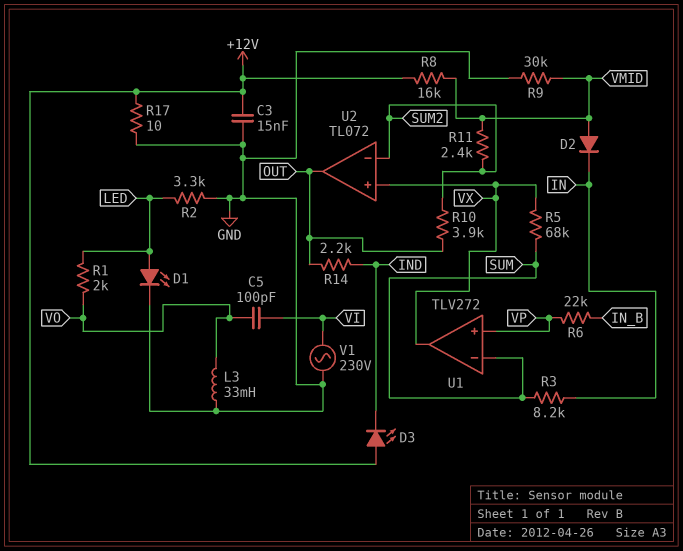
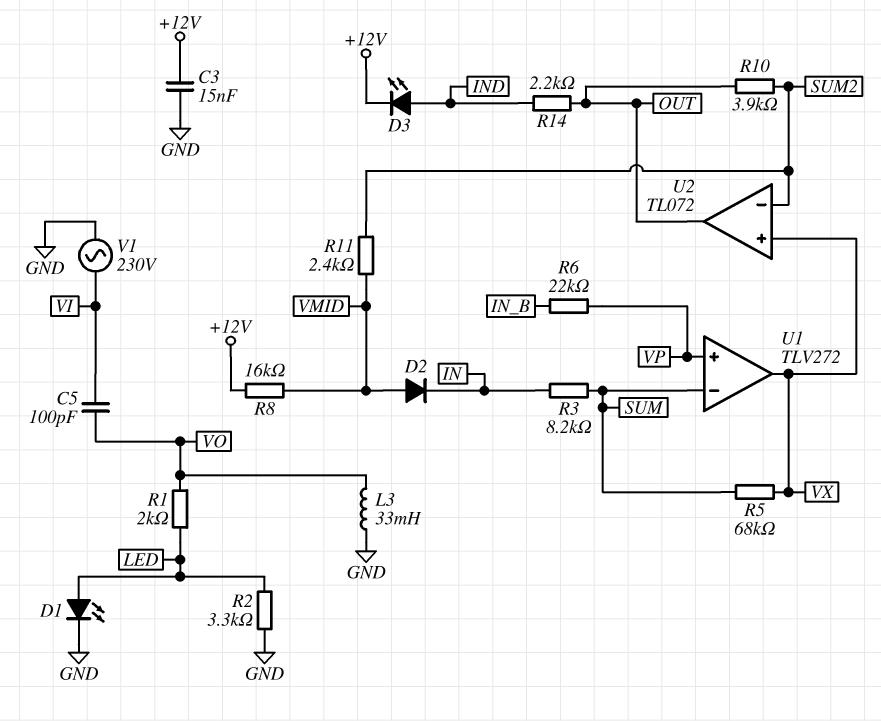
D3: LED (A +12V, K IND) -> LED (A IND, K +12V)
R9: 30k (GND, VMID) -> none
R17: 10 (+12V, GND) -> none

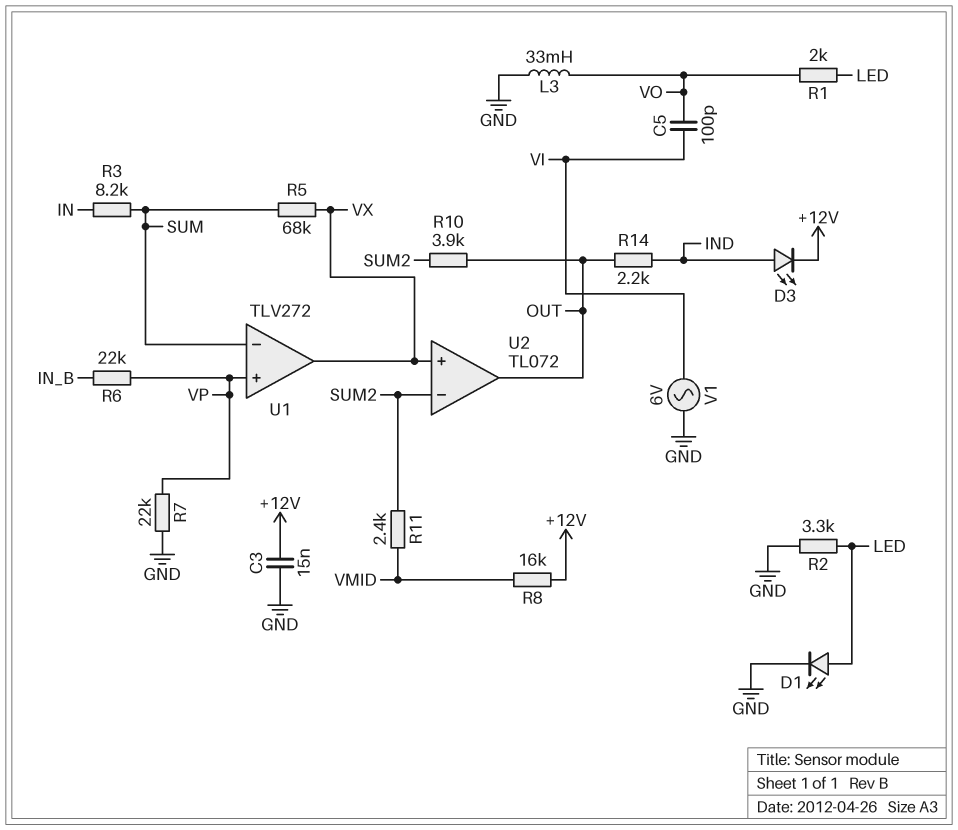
D2: diode (A VMID, K IN) -> none
R7: none -> 22k (GND, VP)
V1: AC 230V (GND, VI) -> AC 6V (GND, VI)

